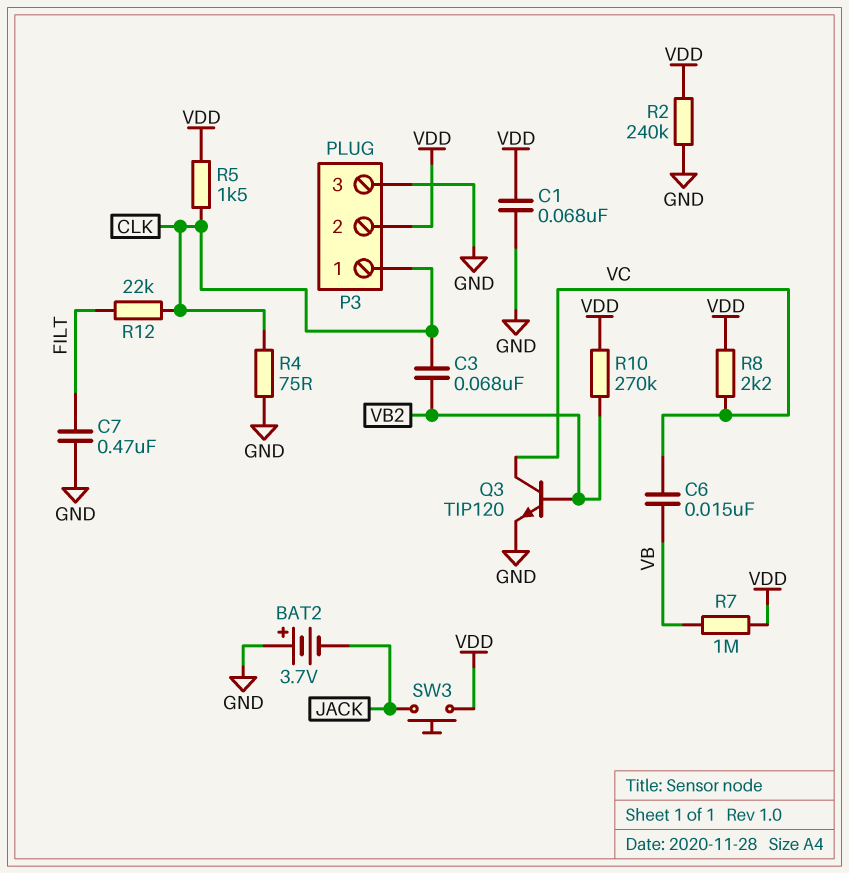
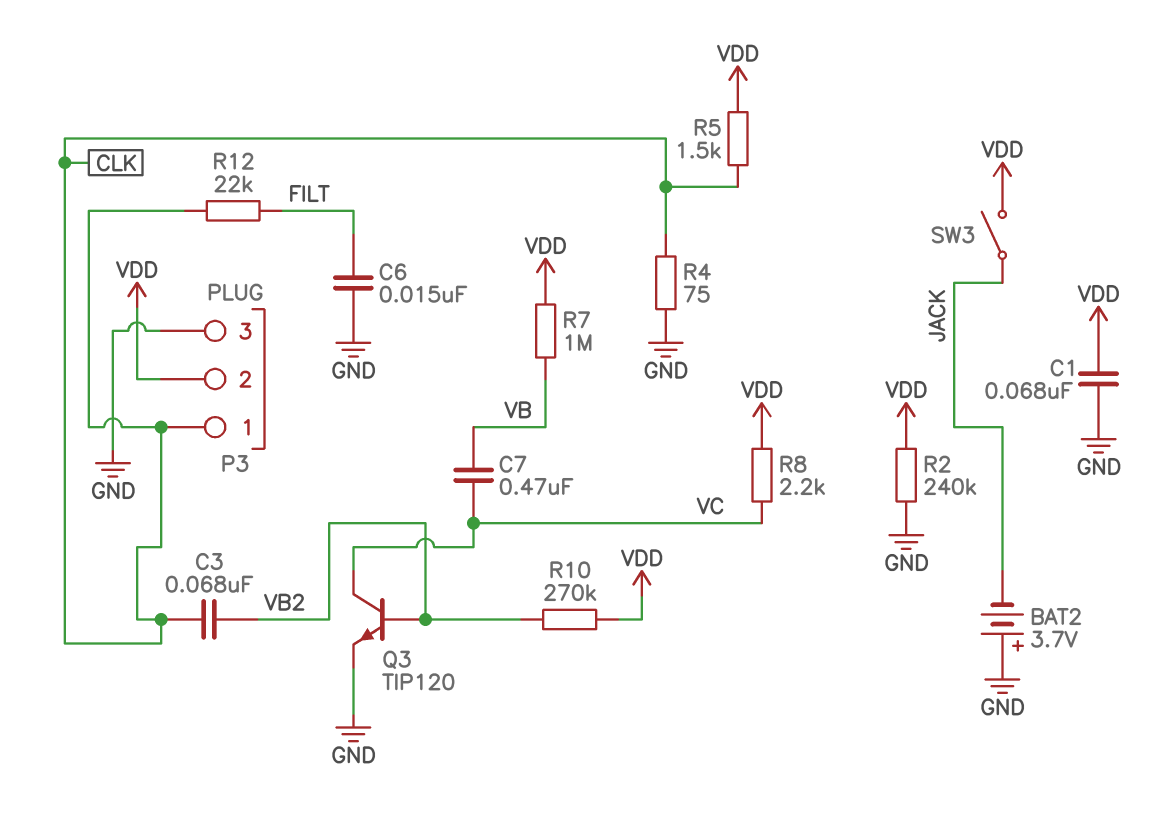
C6: 15nF (VB, VC) -> 15nF (FILT, GND)
C7: 470nF (FILT, GND) -> 470nF (VB, VC)
SW3: button (JACK, VDD) -> switch (JACK, VDD)

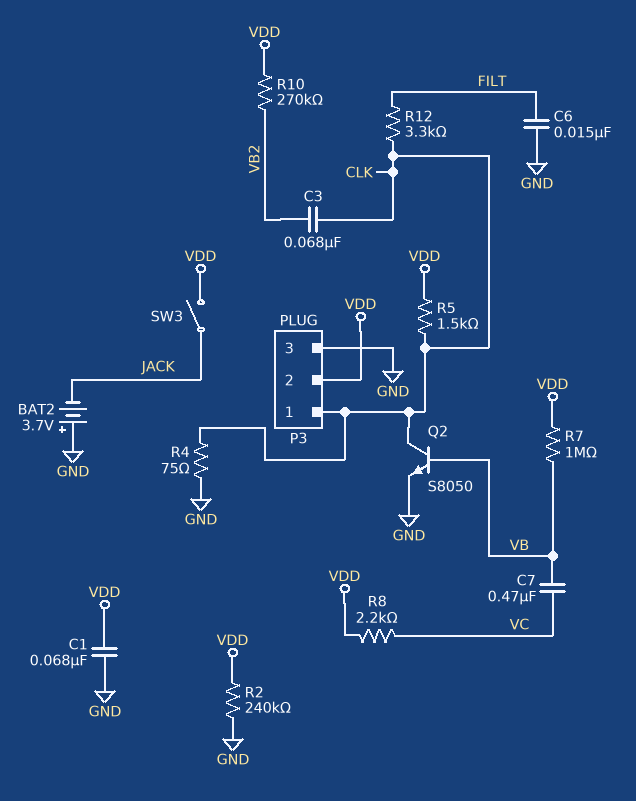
Q2: none -> NPN S8050 (B VB, C CLK, E GND)
Q3: NPN TIP120 (B VB2, C VC, E GND) -> none
R12: 22k (CLK, FILT) -> 3.3k (CLK, FILT)

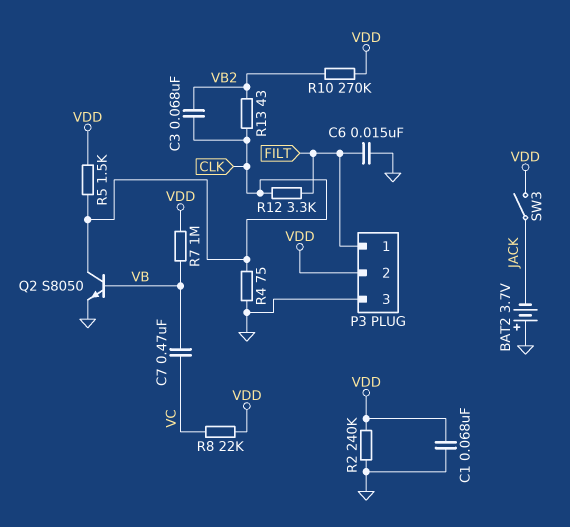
P3 pin 1: CLK -> FILT
R8: 2.2k (VC, VDD) -> 22k (VC, VDD)
R13: none -> 43 (CLK, VB2)

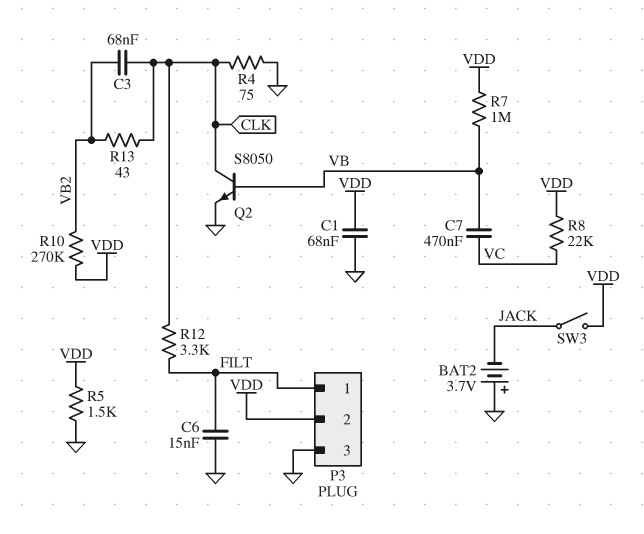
R2: 240k (GND, VDD) -> none
R5: 1.5k (CLK, VDD) -> 1.5k (GND, VDD)

